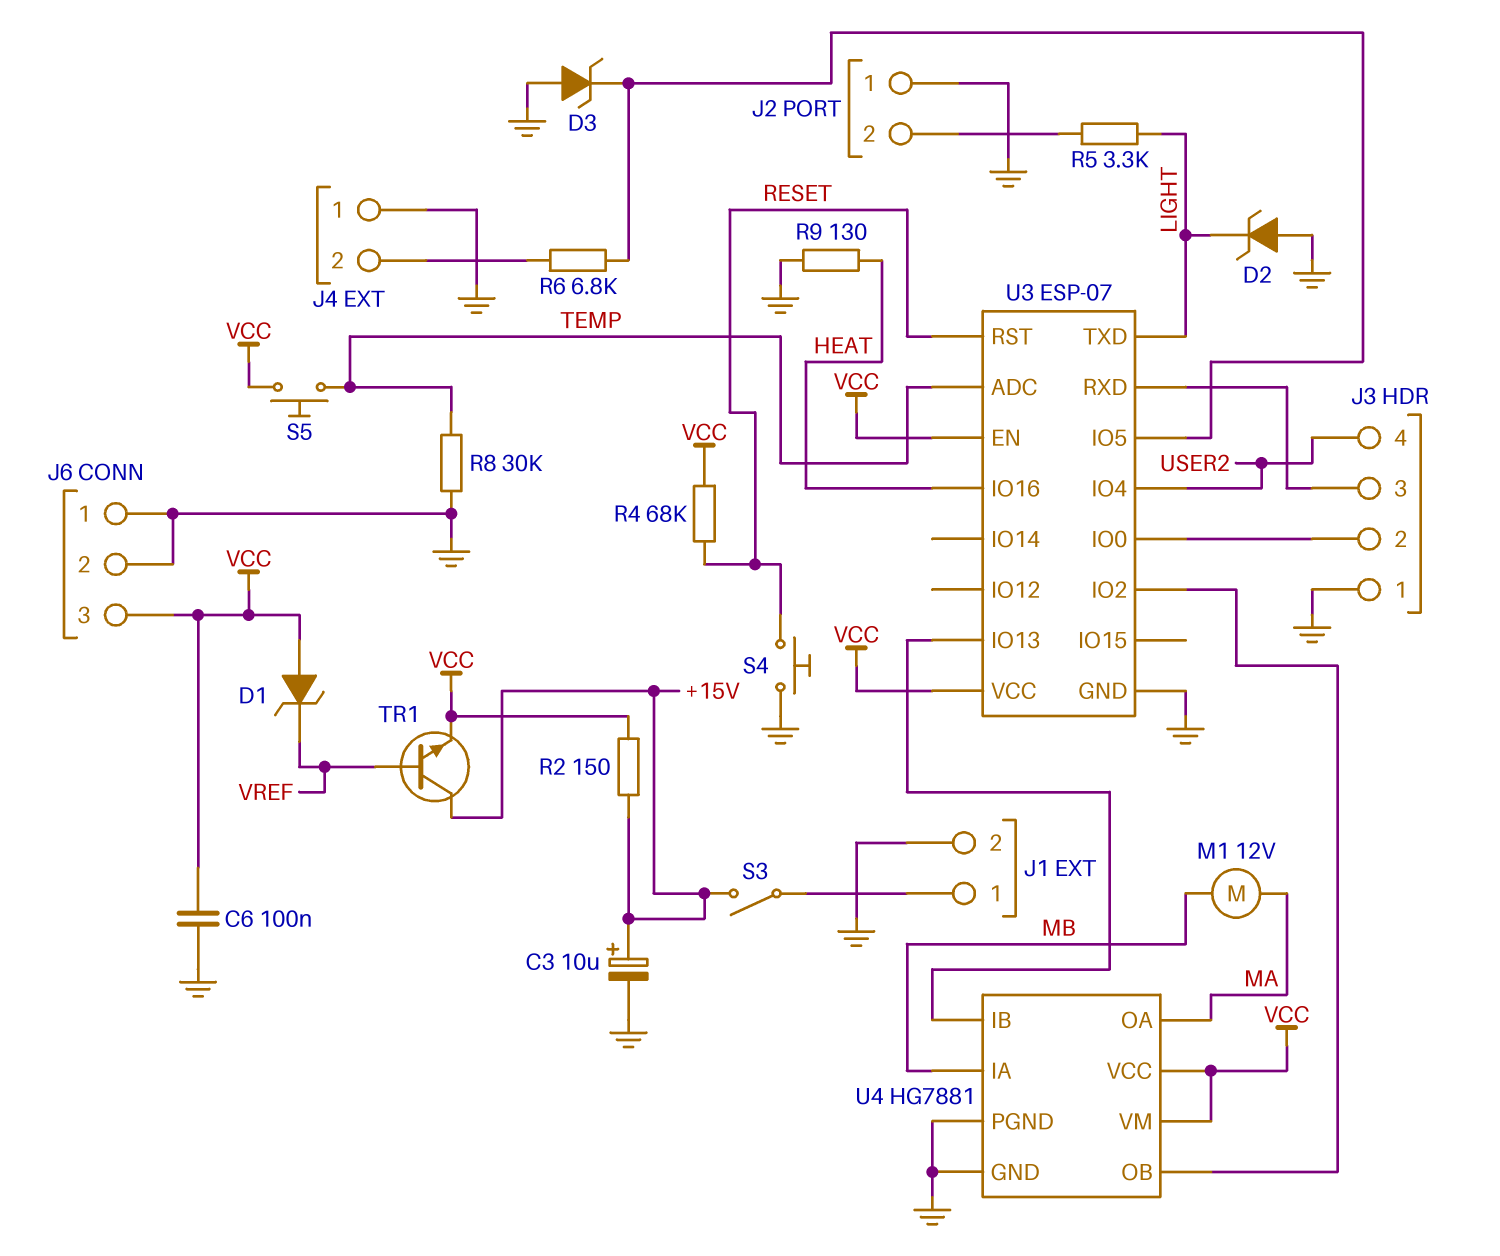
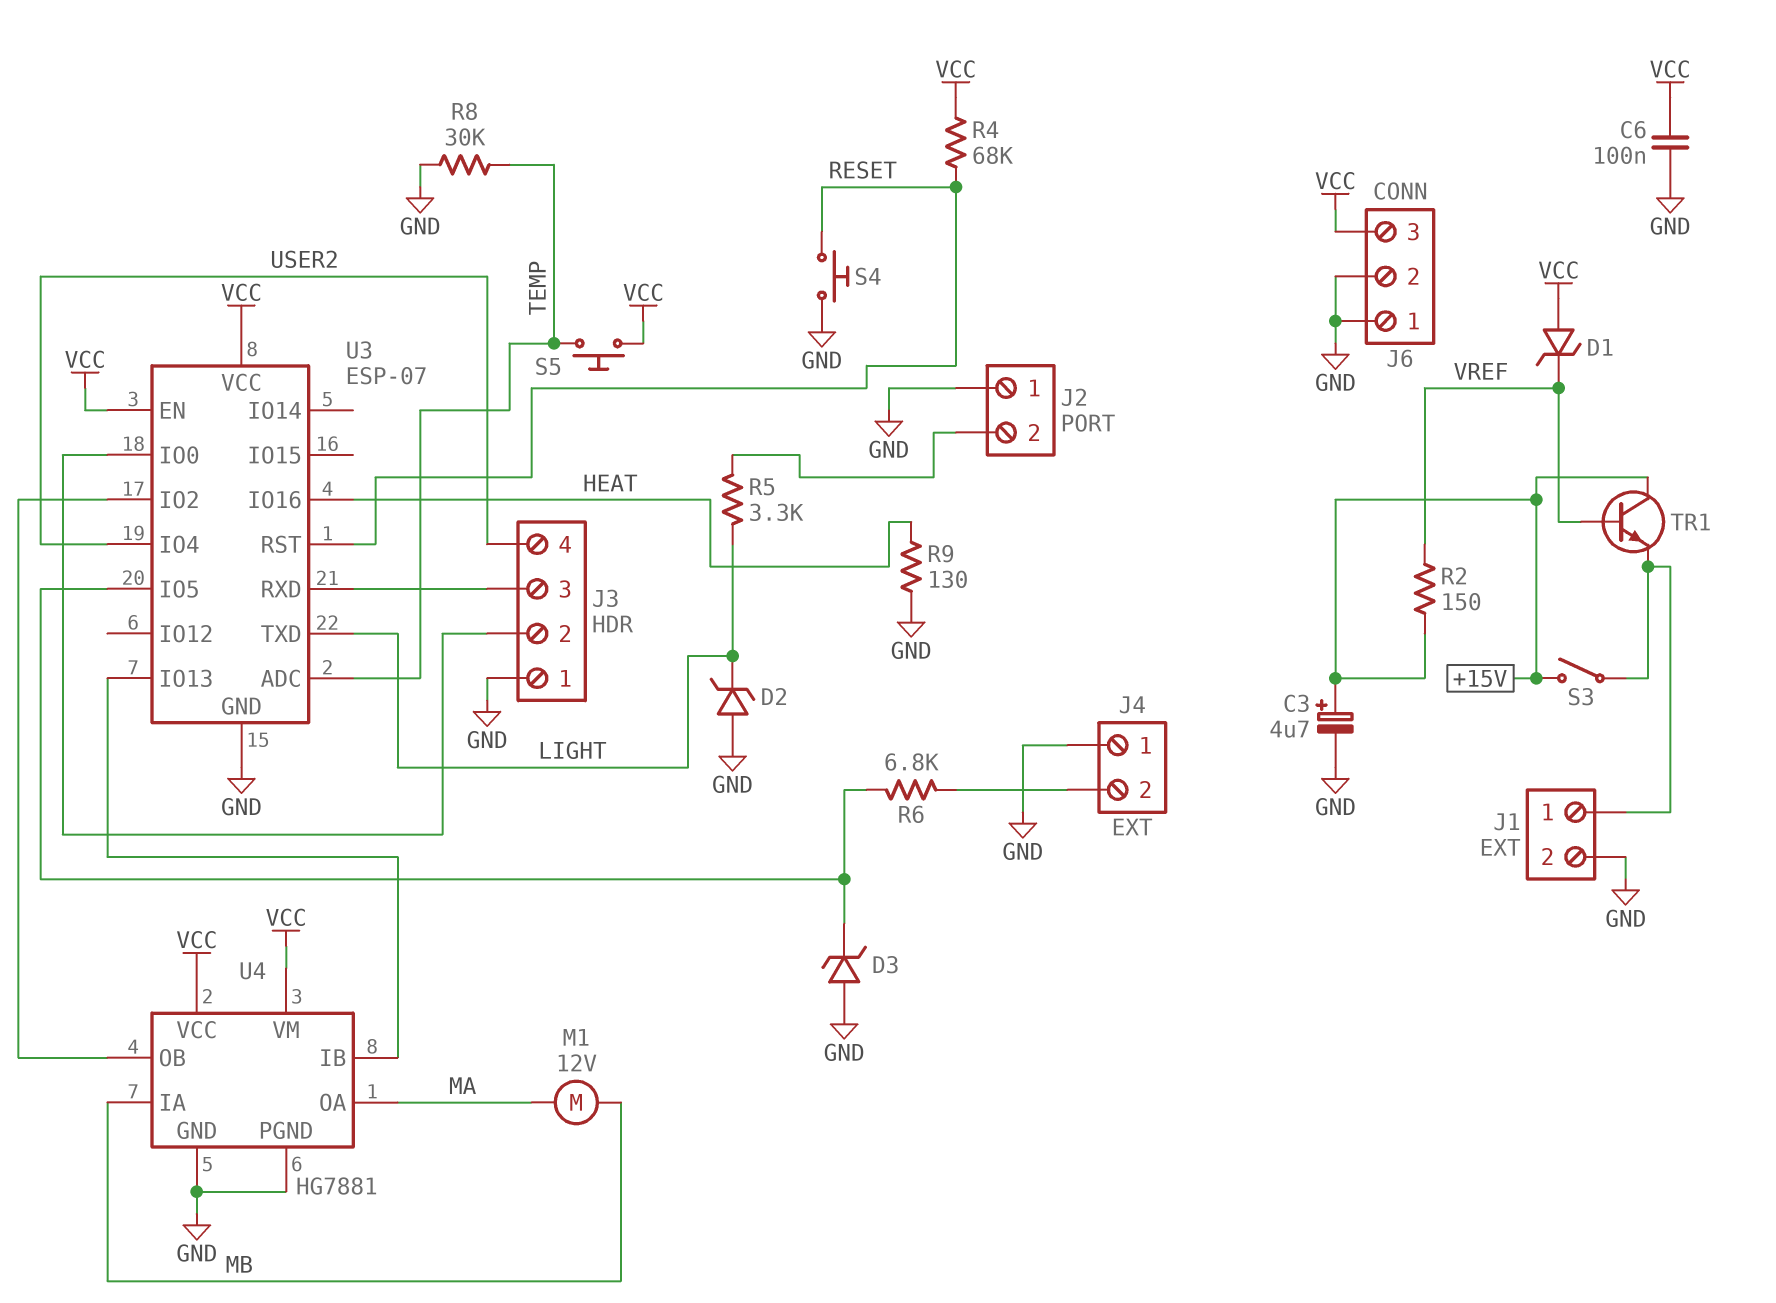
C3: 10uF (plus +15V, minus GND) -> 4.7uF (plus +15V, minus GND)
R2: 150 (+15V, VCC) -> 150 (+15V, VREF)
TR1: NPN (B VREF, C +15V, E VCC) -> NPN (B VREF, C +15V, E J1/1)

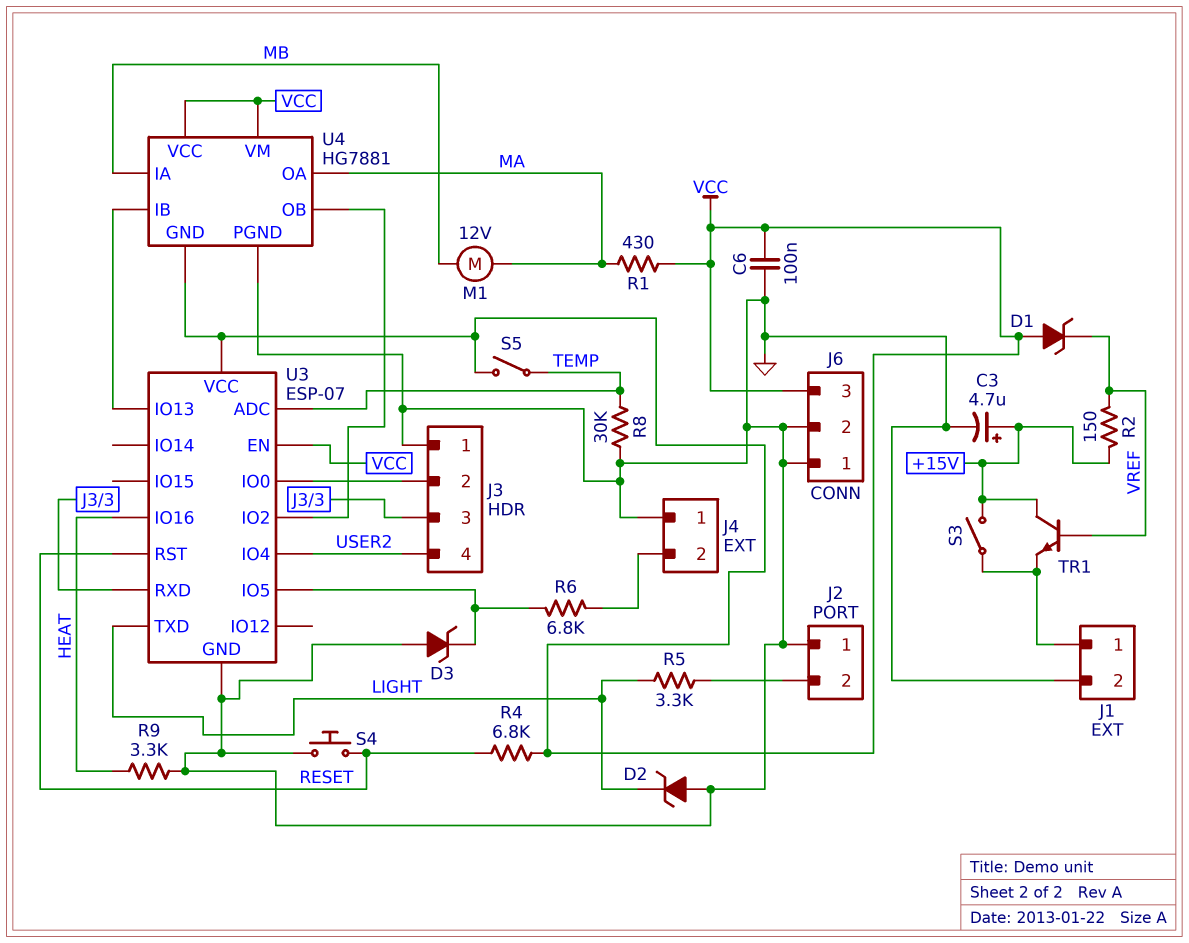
R1: none -> 430 (MA, VCC)
R4: 68k (RESET, VCC) -> 6.8k (RESET, VCC)
R9: 130 (GND, HEAT) -> 3.3k (GND, HEAT)
S5: button (TEMP, VCC) -> switch (TEMP, VCC)
U4 pin GND: GND -> VCC

